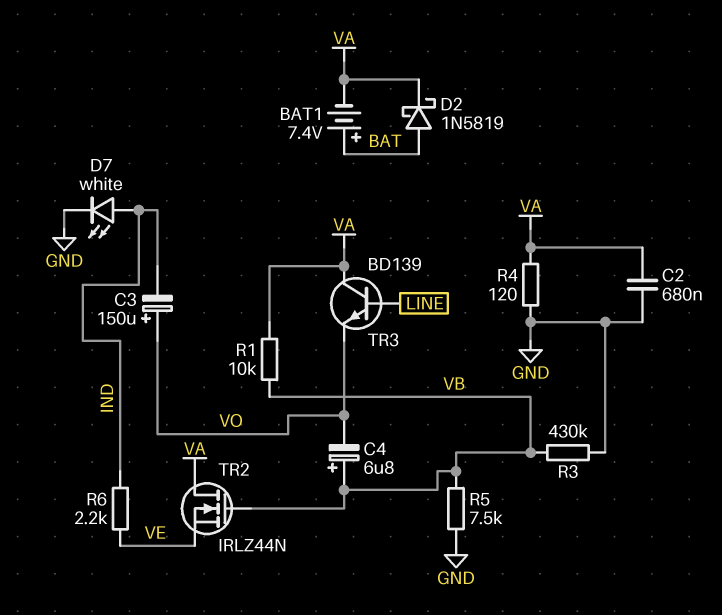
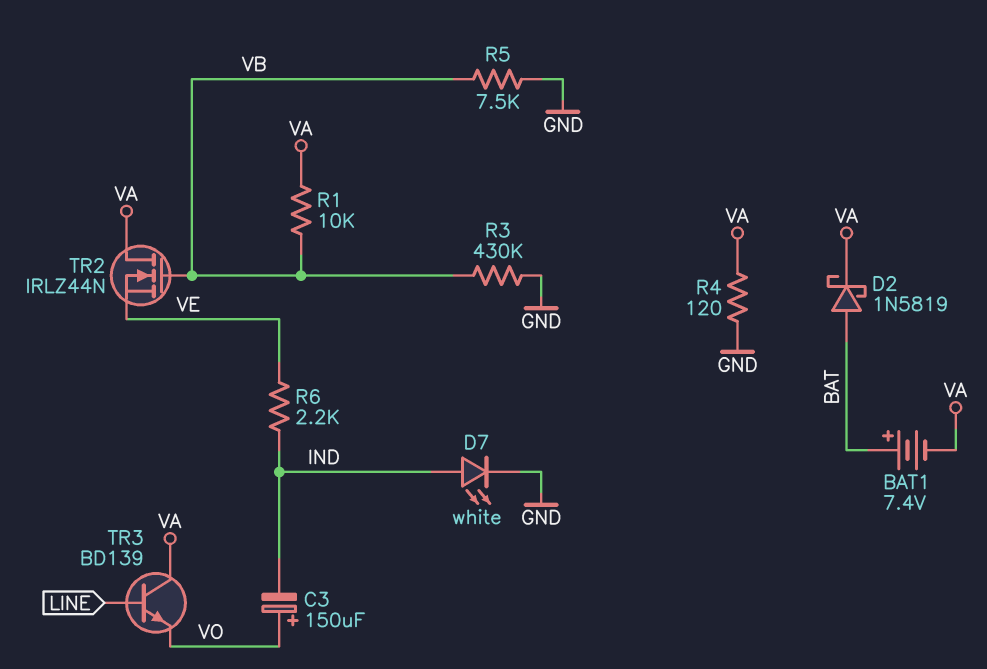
C2: 680nF (GND, VA) -> none
C4: 6.8uF (plus VB, minus VO) -> none

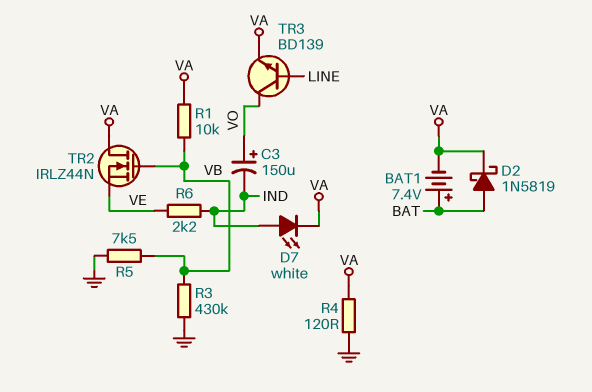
D7: LED white (A IND, K GND) -> LED white (A IND, K VA)
TR3: NPN BD139 (B LINE, C VA, E VO) -> NPN BD139 (B LINE, C VO, E VA)

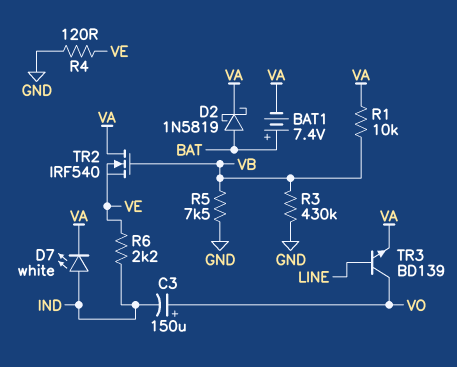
R4: 120 (GND, VA) -> 120 (GND, VE)
TR2: NMOS IRLZ44N (G VB, D VA, S VE) -> NMOS IRF540 (G VB, D VA, S VE)

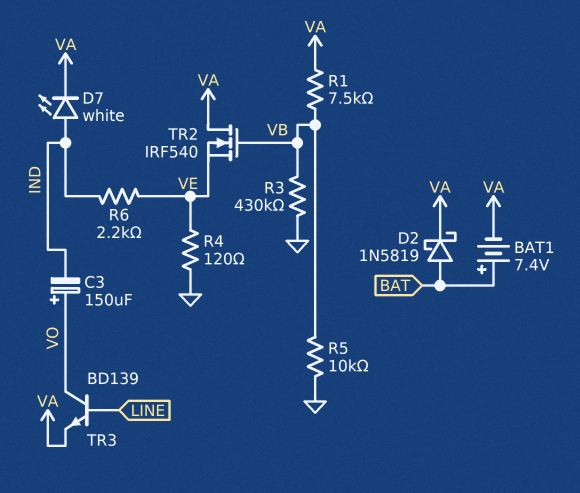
R1: 10k (VA, VB) -> 7.5k (VA, VB)
R5: 7.5k (GND, VB) -> 10k (GND, VB)

